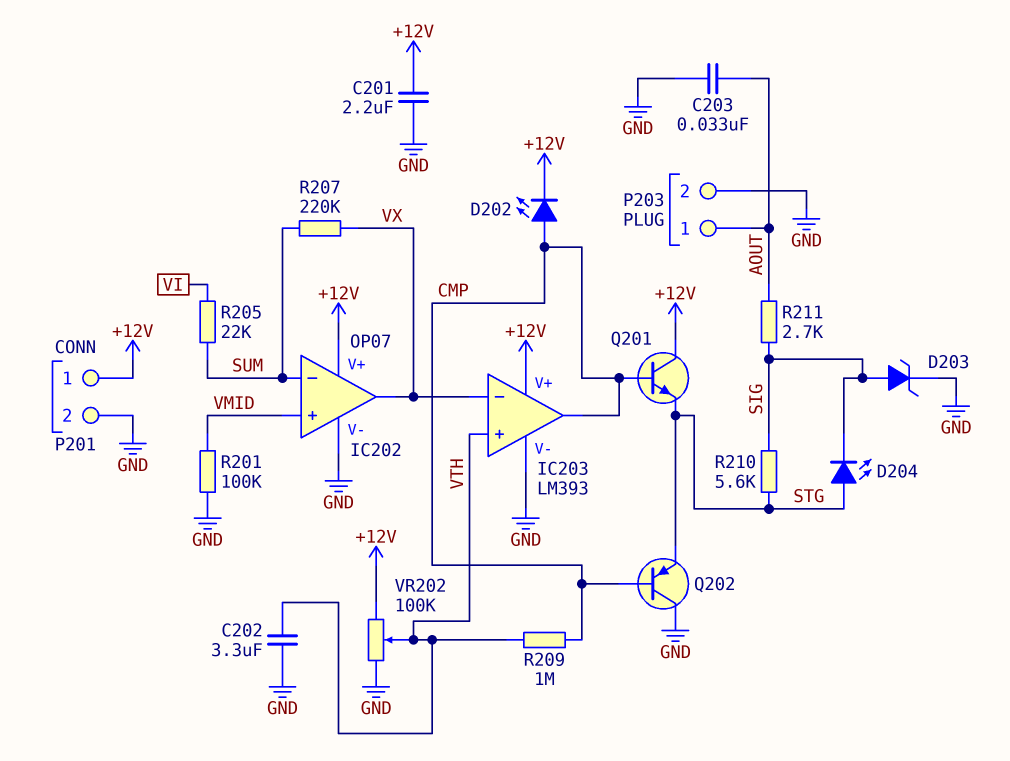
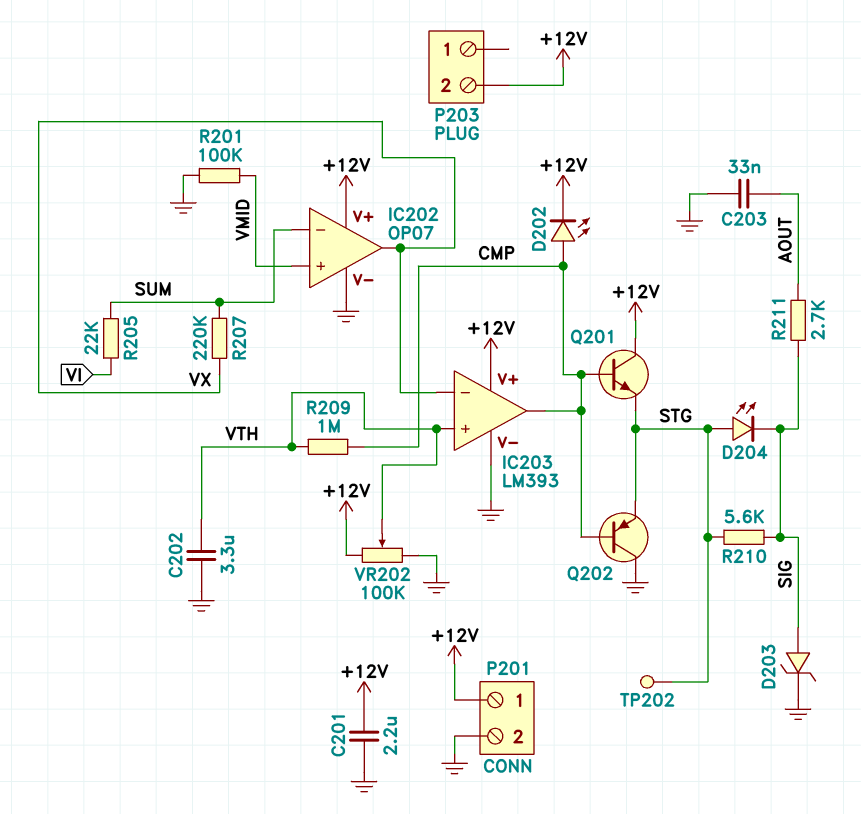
P203 pin 1: AOUT -> none
P203 pin 2: GND -> +12V
TP202: none -> test point (STG)

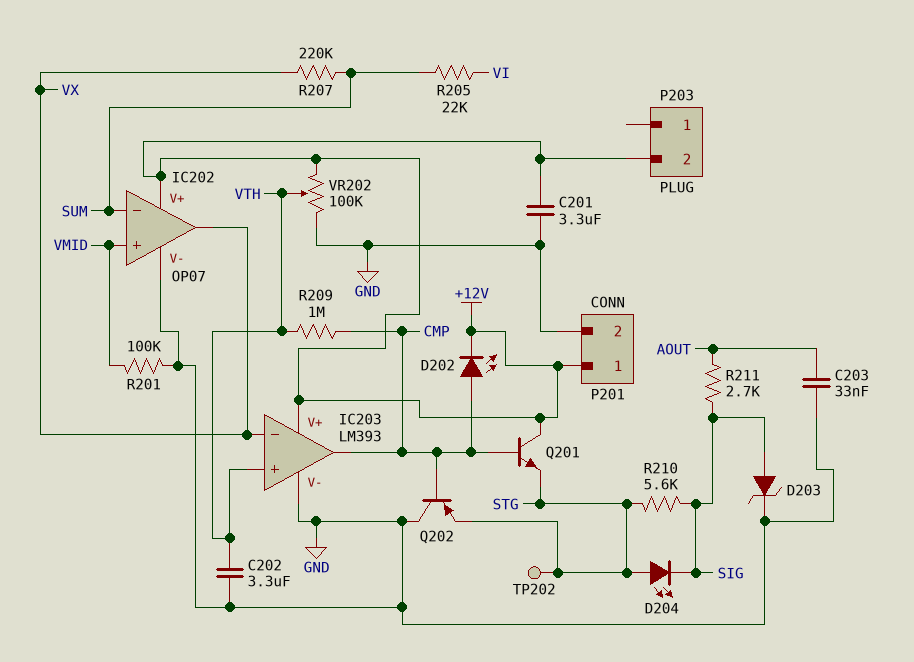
C201: 2.2uF (+12V, GND) -> 3.3uF (+12V, GND)

